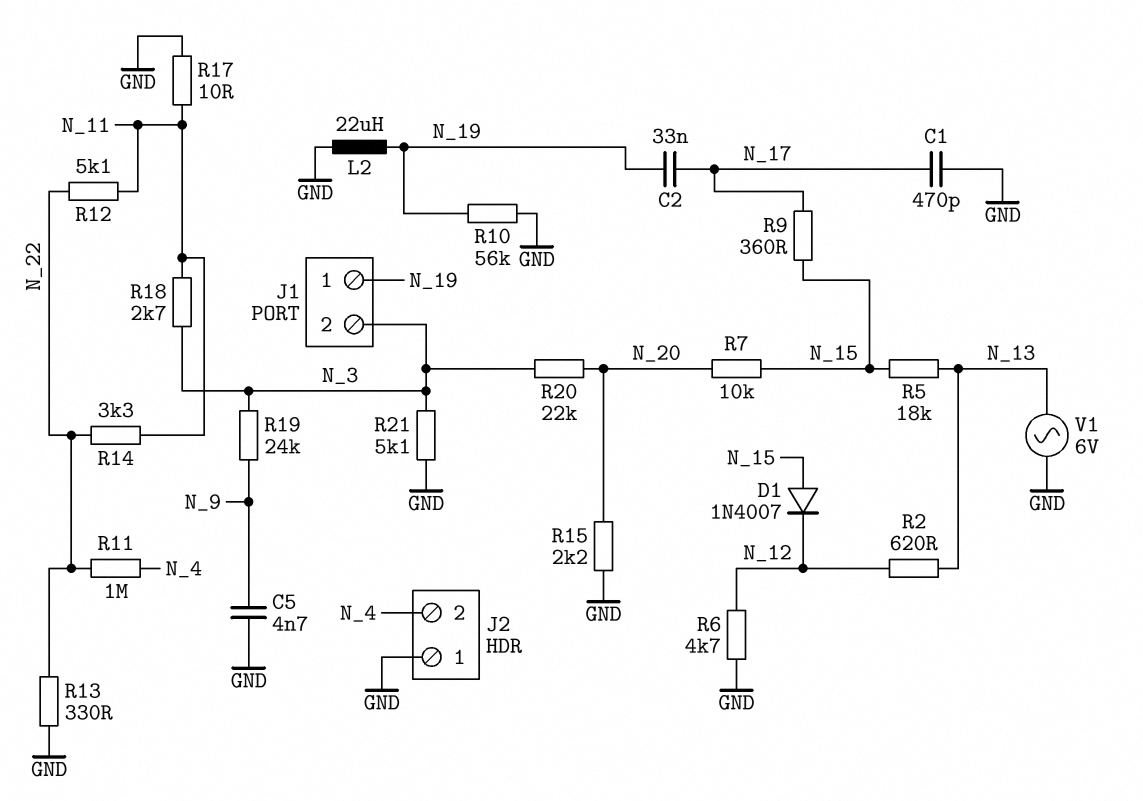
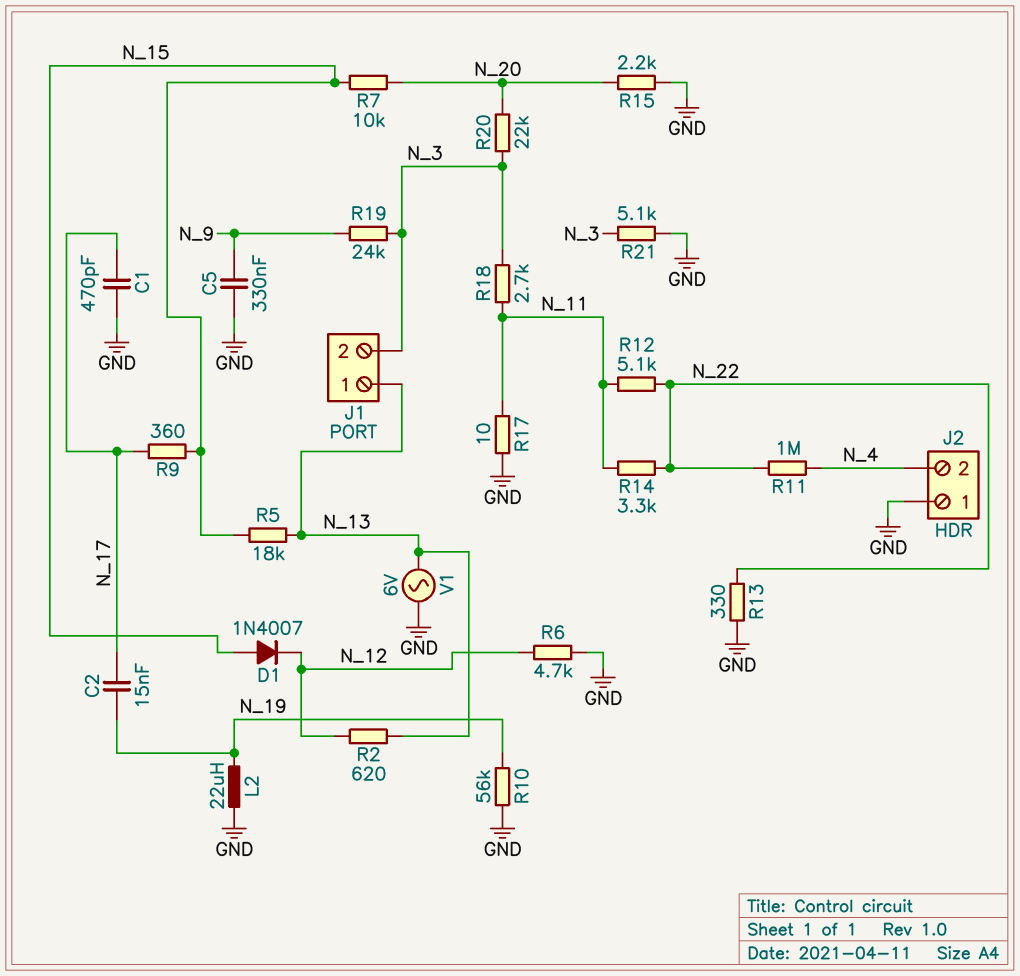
C2: 33nF (N_17, N_19) -> 15nF (N_17, N_19)
C5: 4.7nF (GND, N_9) -> 330nF (GND, N_9)
J1 pin 1: N_19 -> N_13

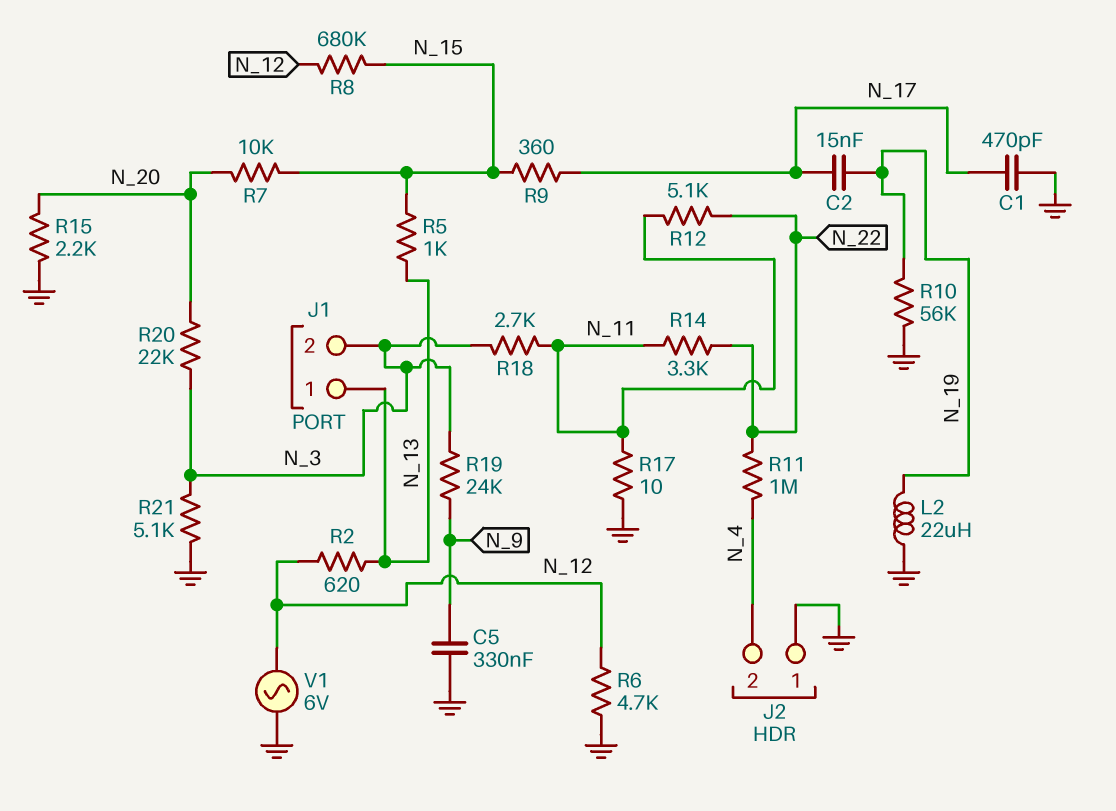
D1: diode 1N4007 (A N_15, K N_12) -> none
R5: 18k (N_13, N_15) -> 1k (N_13, N_15)
R8: none -> 680k (N_12, N_15)
R13: 330 (GND, N_22) -> none
V1: AC 6V (GND, N_13) -> AC 6V (GND, N_12)

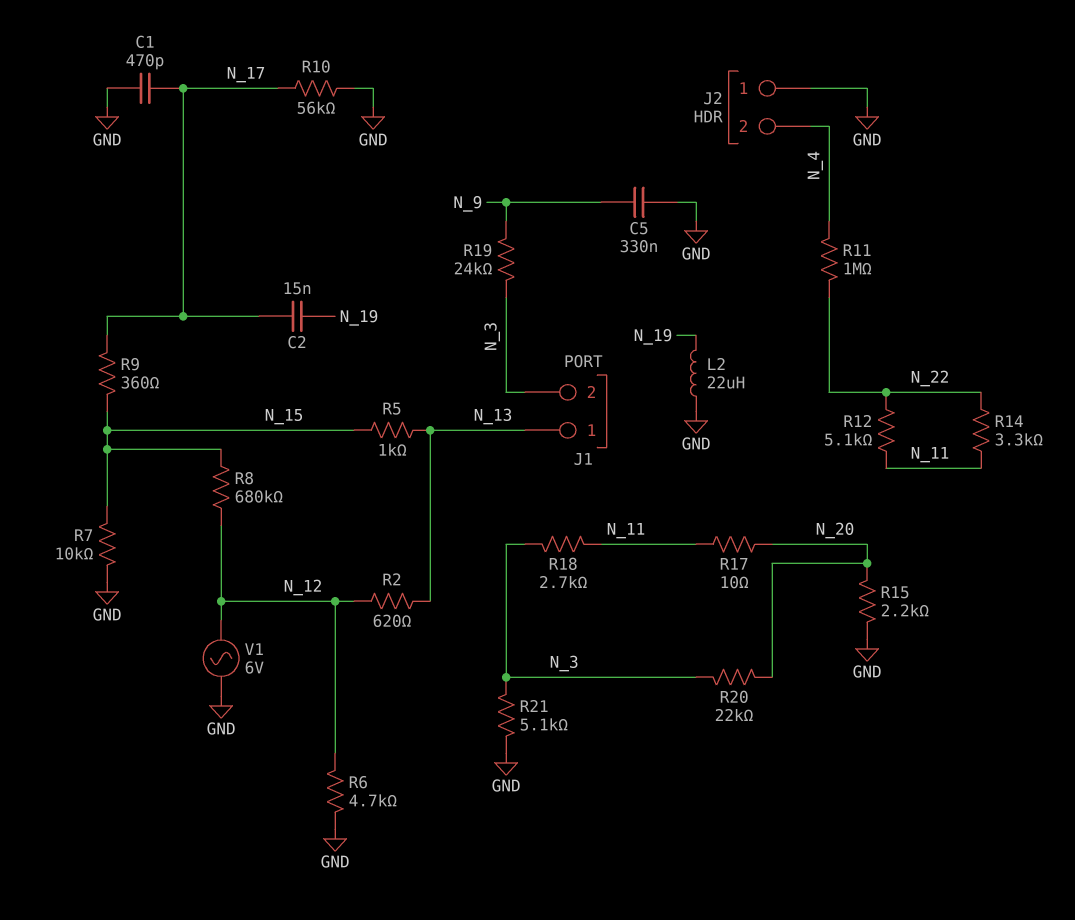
R7: 10k (N_15, N_20) -> 10k (GND, N_15)
R10: 56k (GND, N_19) -> 56k (GND, N_17)
R17: 10 (GND, N_11) -> 10 (N_11, N_20)

